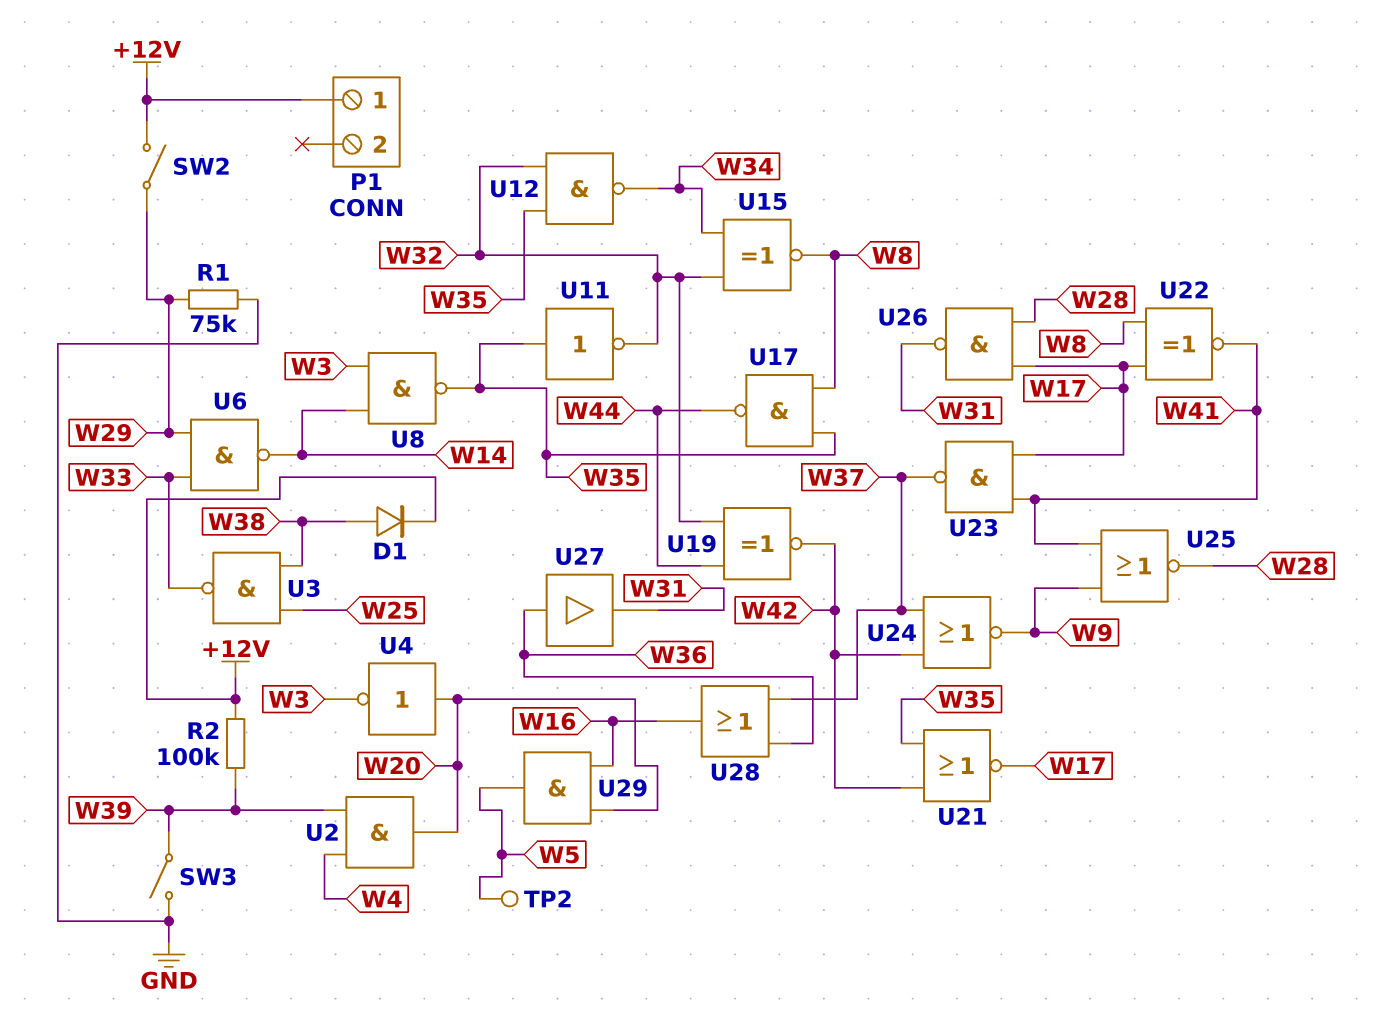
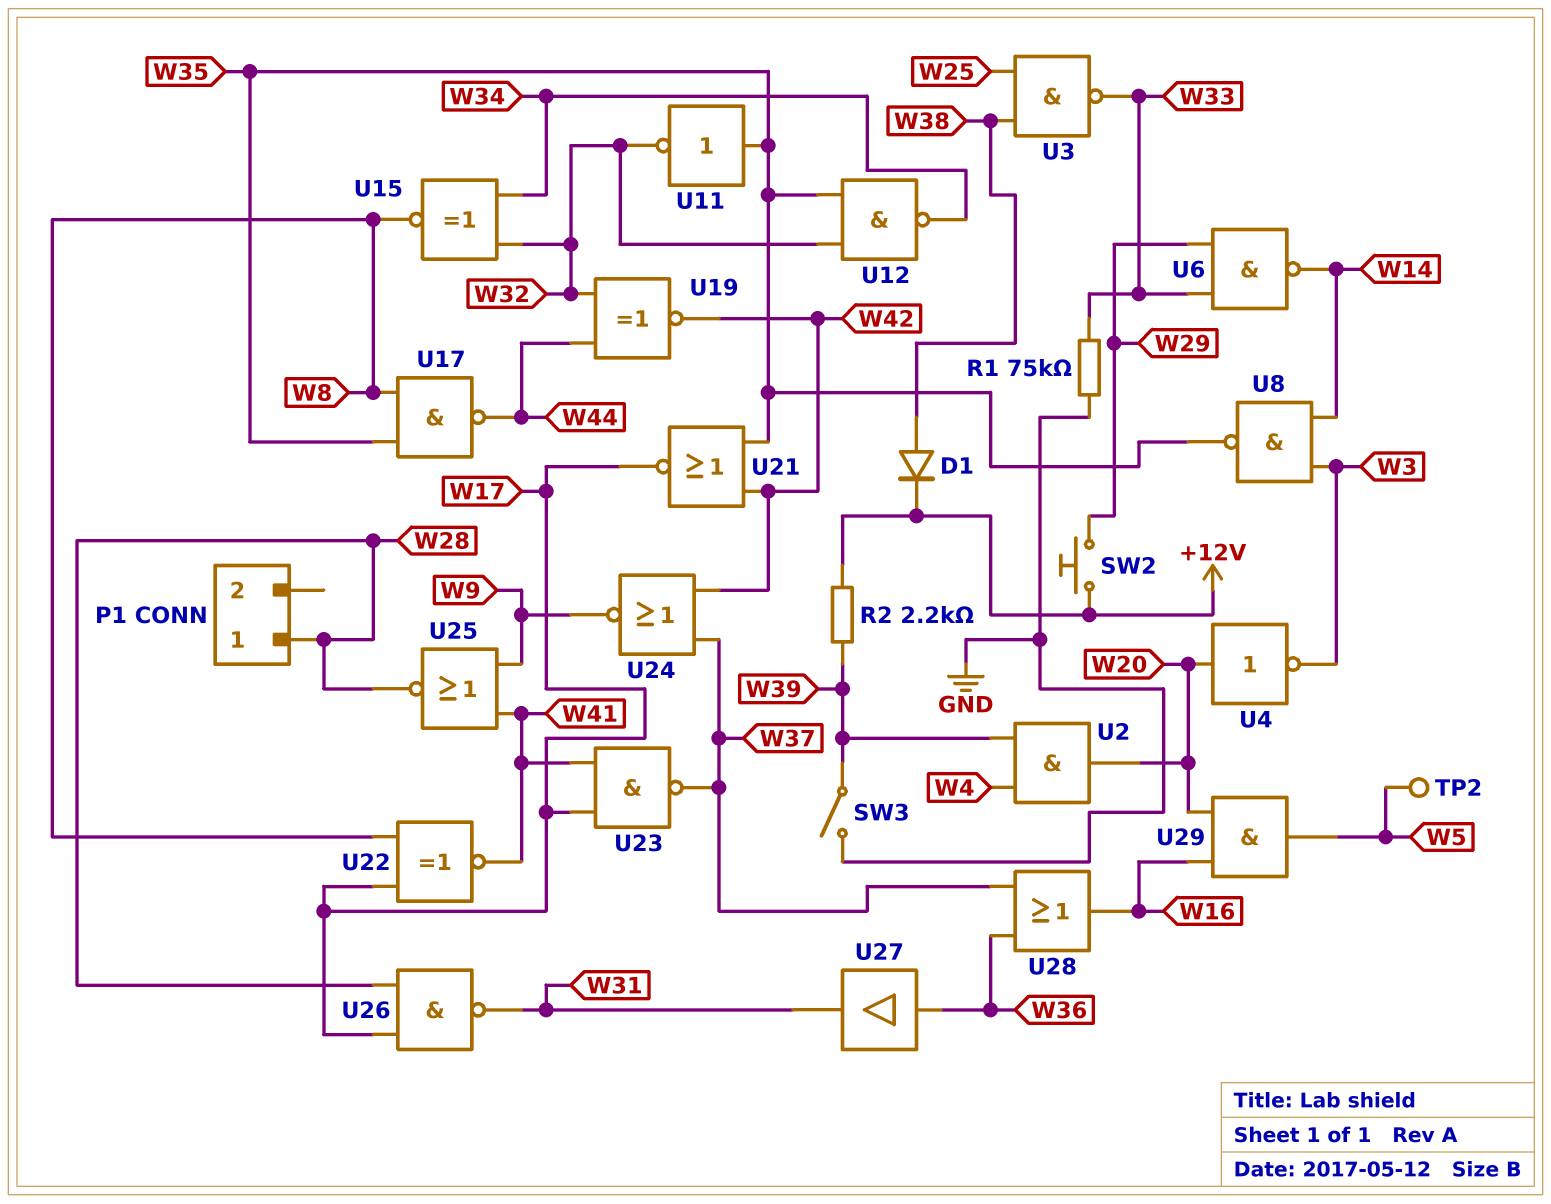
P1 pin 1: +12V -> W28
R1: 75k (GND, W29) -> 75k (GND, W33)
R2: 100k (+12V, W39) -> 2.2k (+12V, W39)
SW2: switch (+12V, W29) -> button (+12V, W29)

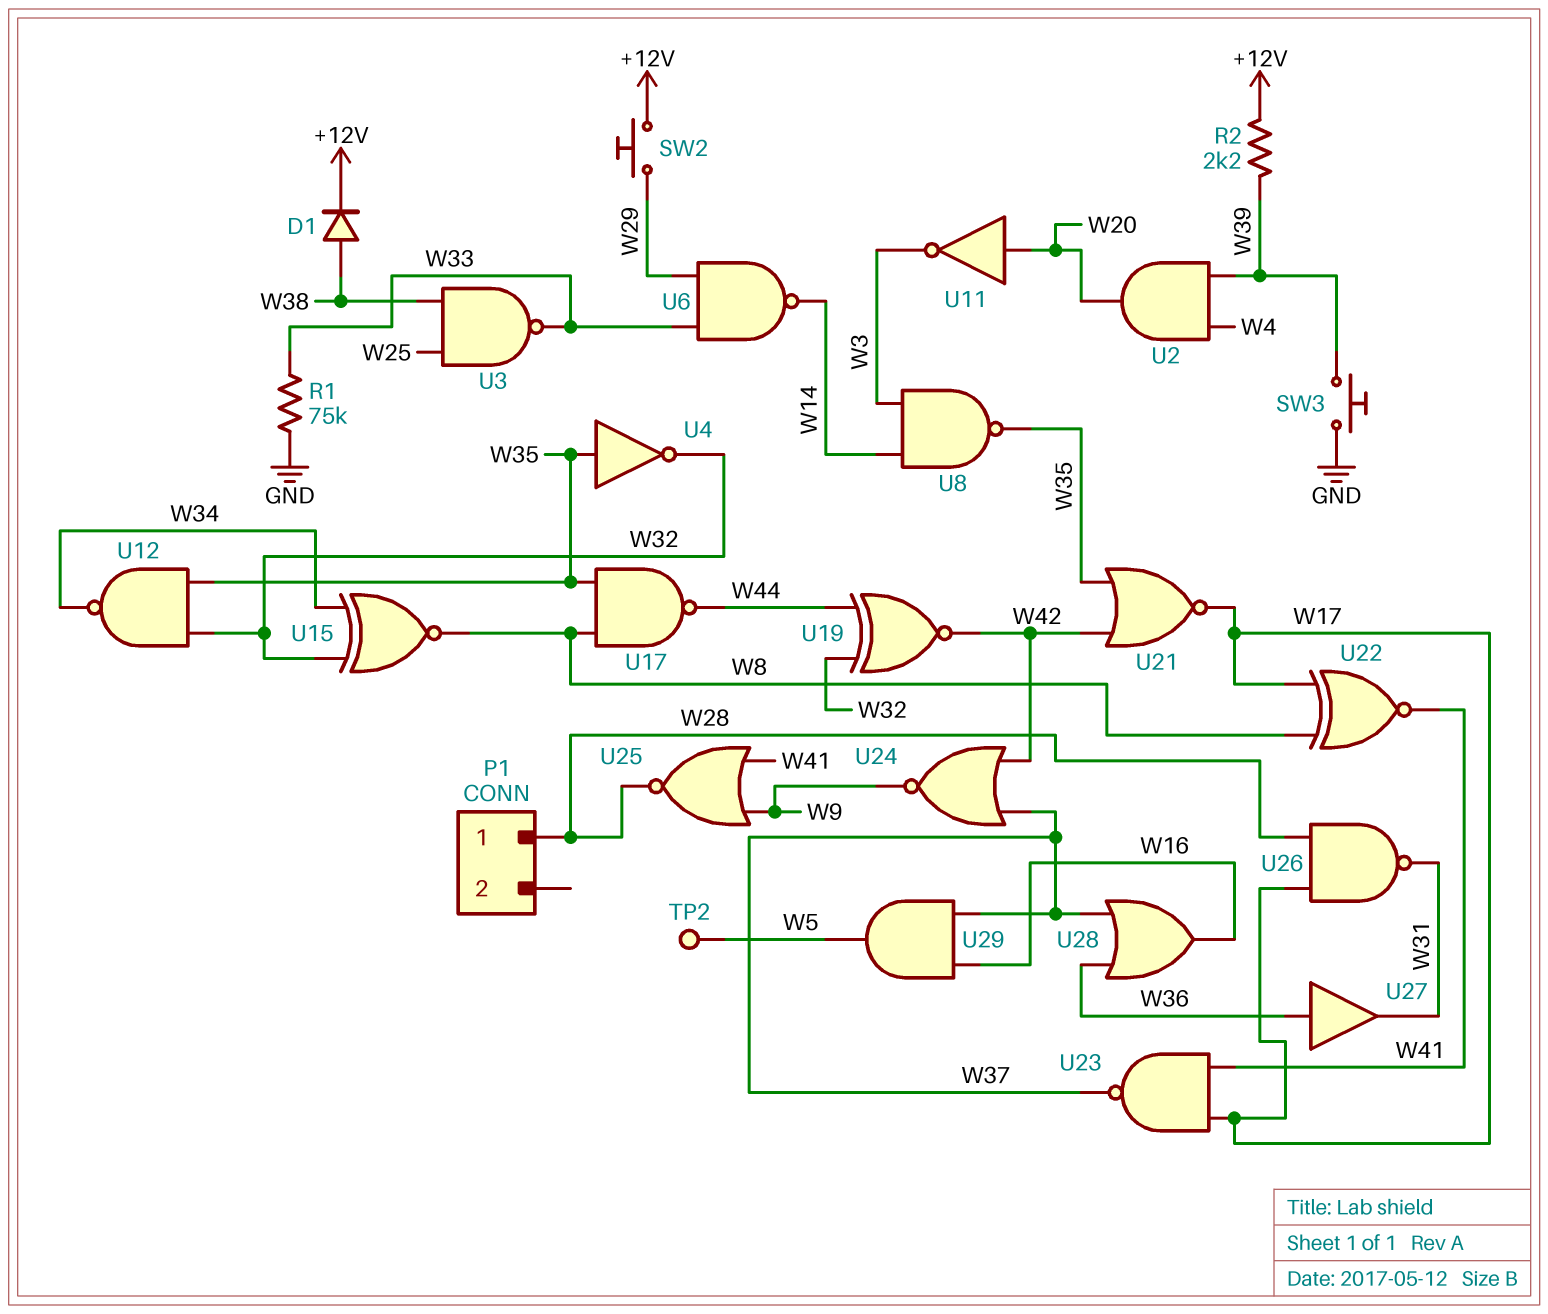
SW3: switch (GND, W39) -> button (GND, W39)
U4: NOT (in W20, out W3) -> NOT (in W35, out W32)
U11: NOT (in W35, out W32) -> NOT (in W20, out W3)
U29: AND (in W16, in W20, out W5) -> AND (in W16, in W37, out W5)

